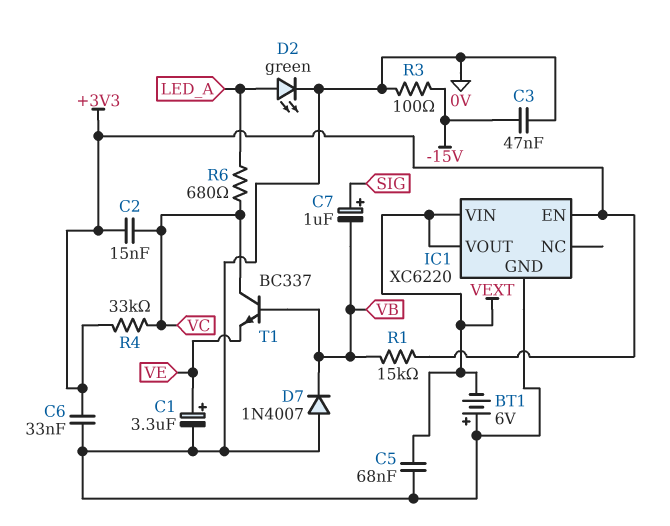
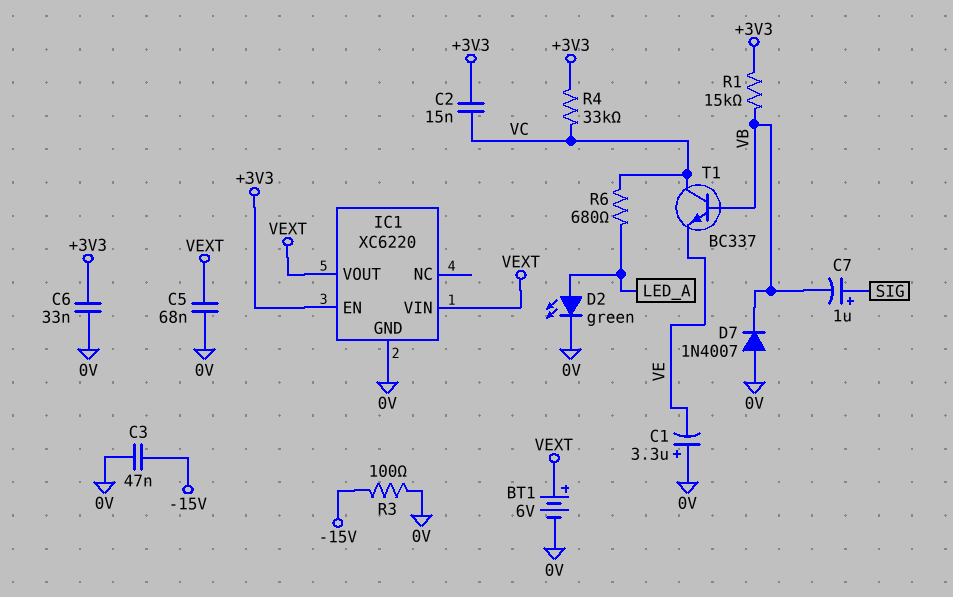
BT1: 6V (plus 0V, minus VEXT) -> 6V (plus VEXT, minus 0V)
C1: 3.3uF (plus VE, minus 0V) -> 3.3uF (plus 0V, minus VE)

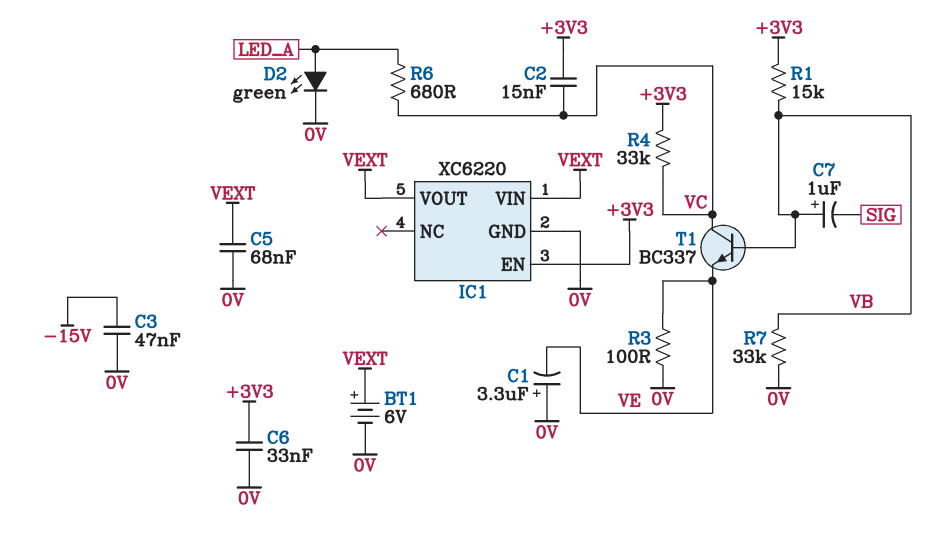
C7: 1uF (plus SIG, minus VB) -> 1uF (plus VB, minus SIG)
D7: diode 1N4007 (A 0V, K VB) -> none
R3: 100 (-15V, 0V) -> 100 (0V, VE)
R7: none -> 33k (0V, VB)

